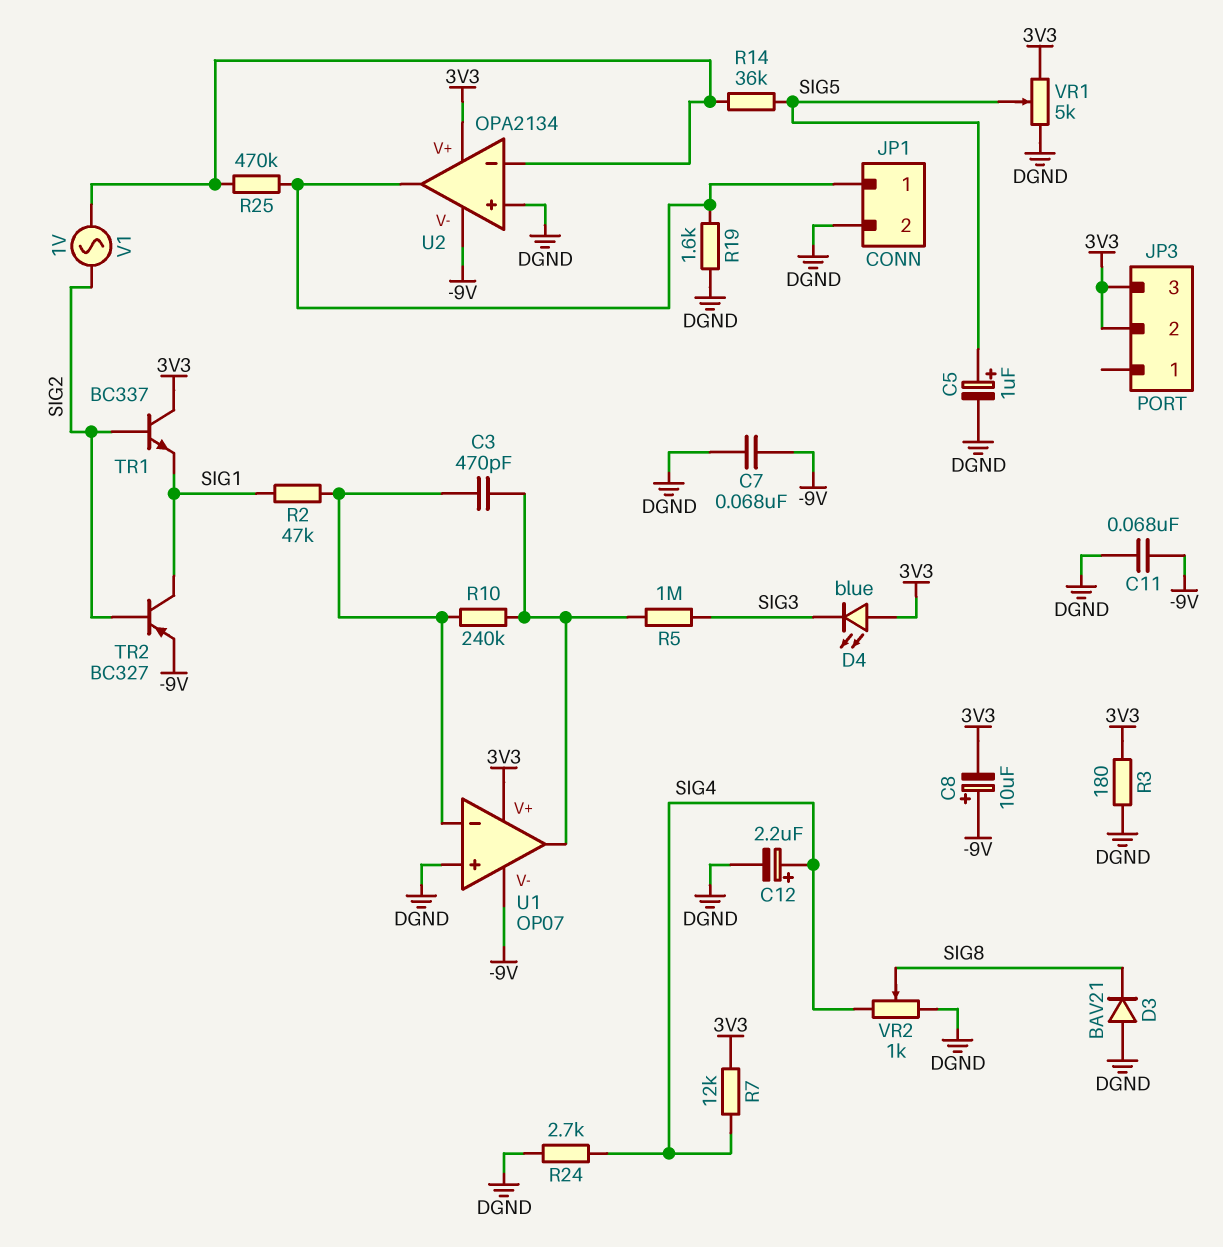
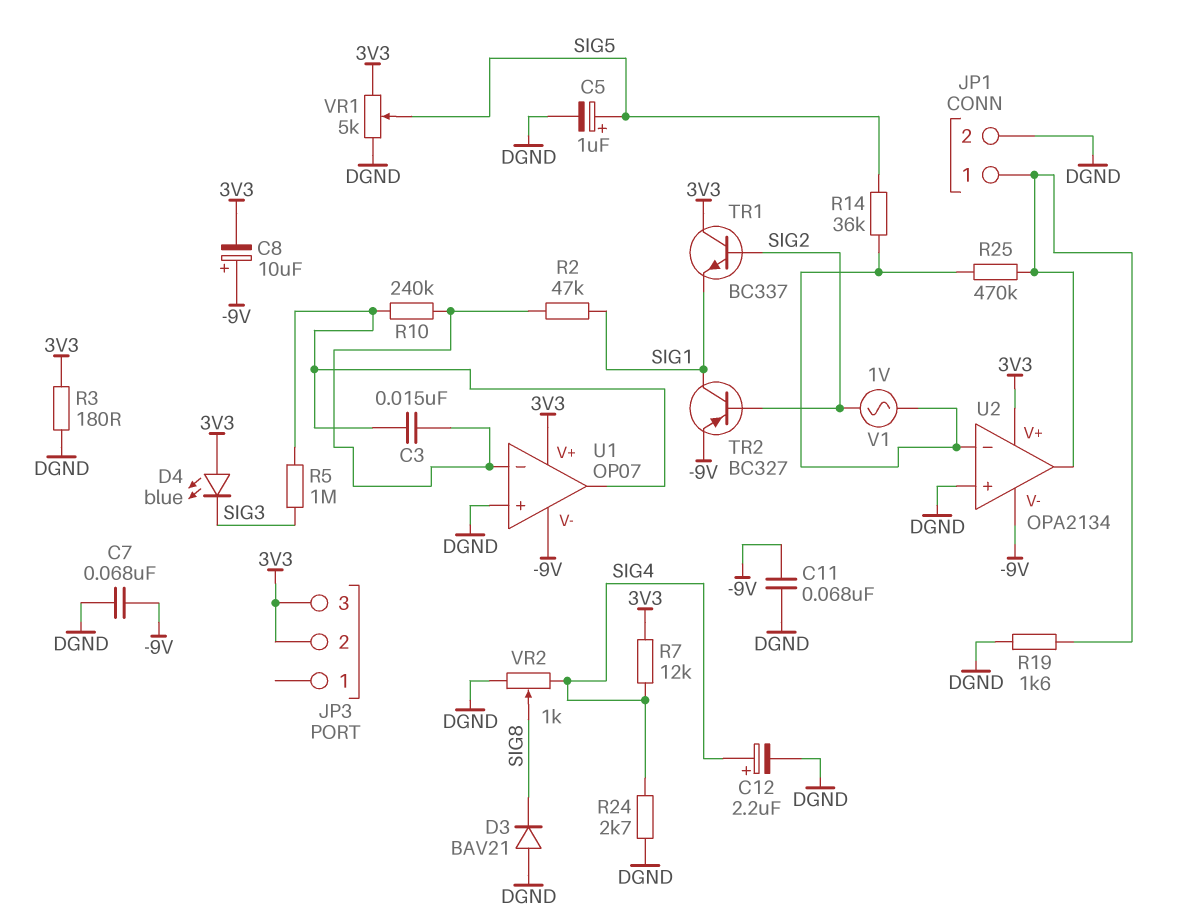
C3: 470pF (U1/in-, U1/out) -> 15nF (U1/in-, U1/out)

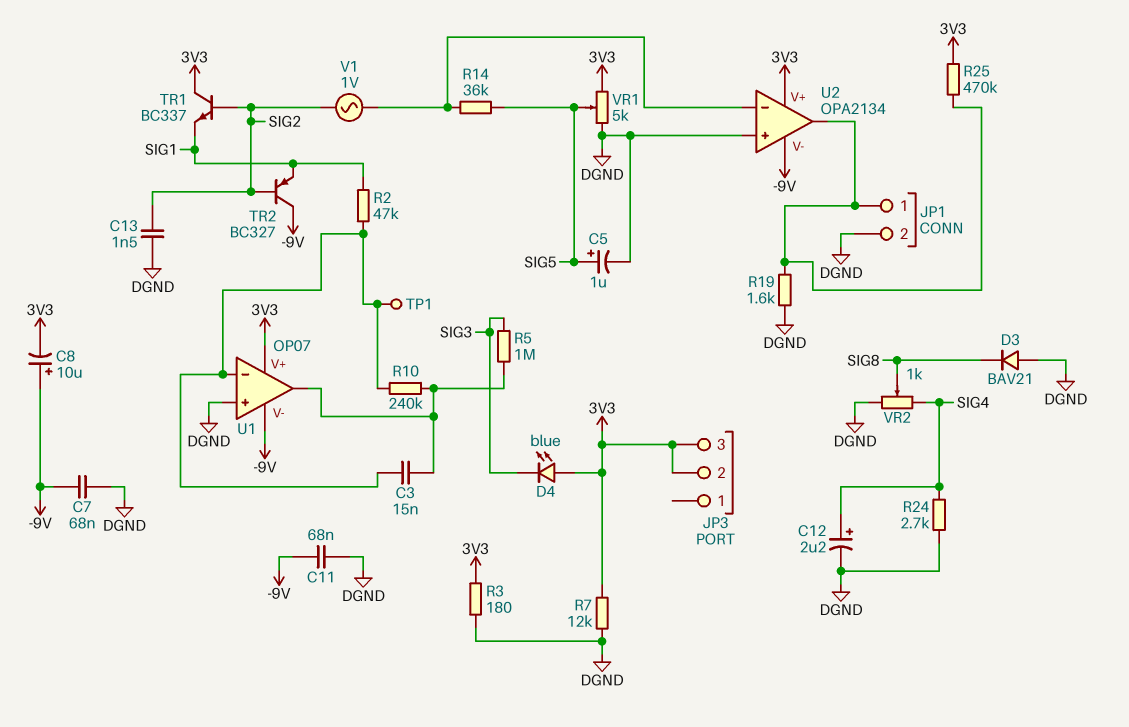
C13: none -> 1.5nF (DGND, SIG2)
R7: 12k (3V3, SIG4) -> 12k (3V3, DGND)
R25: 470k (JP1/1, U2/in-) -> 470k (3V3, JP1/1)
TP1: none -> test point (U1/in-)
TR2: PNP BC327 (B SIG2, C SIG1, E -9V) -> PNP BC327 (B SIG2, C -9V, E SIG1)

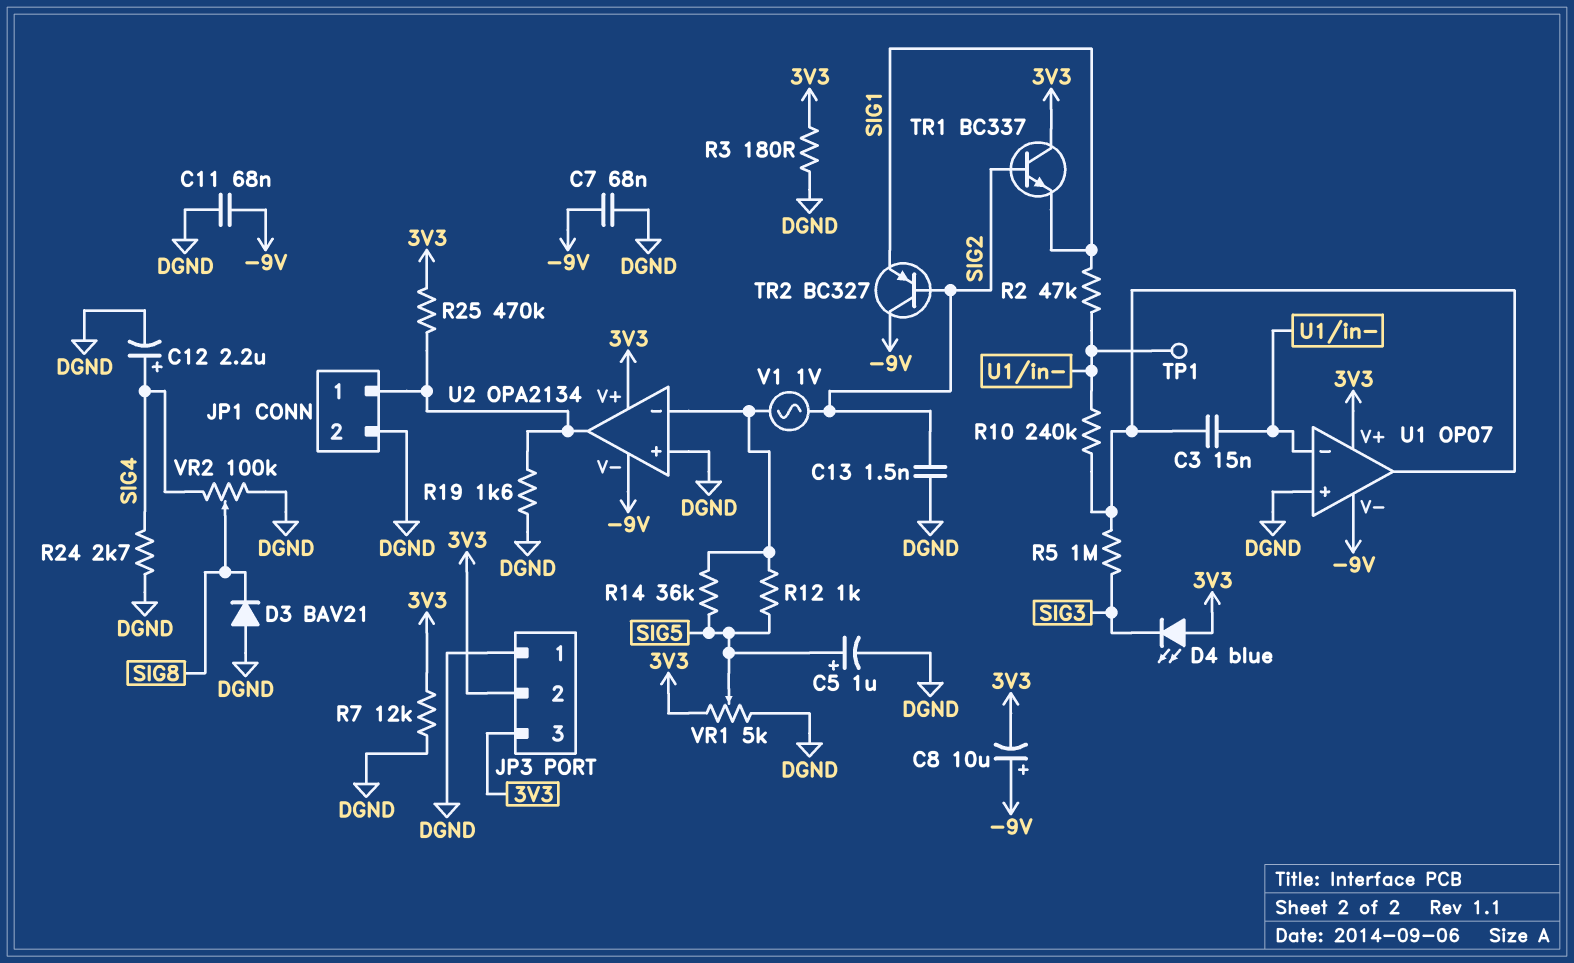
JP3 pin 1: none -> DGND
R12: none -> 1k (SIG5, U2/in-)
VR2: 1k (DGND, SIG4, wiper SIG8) -> 100k (DGND, SIG4, wiper SIG8)

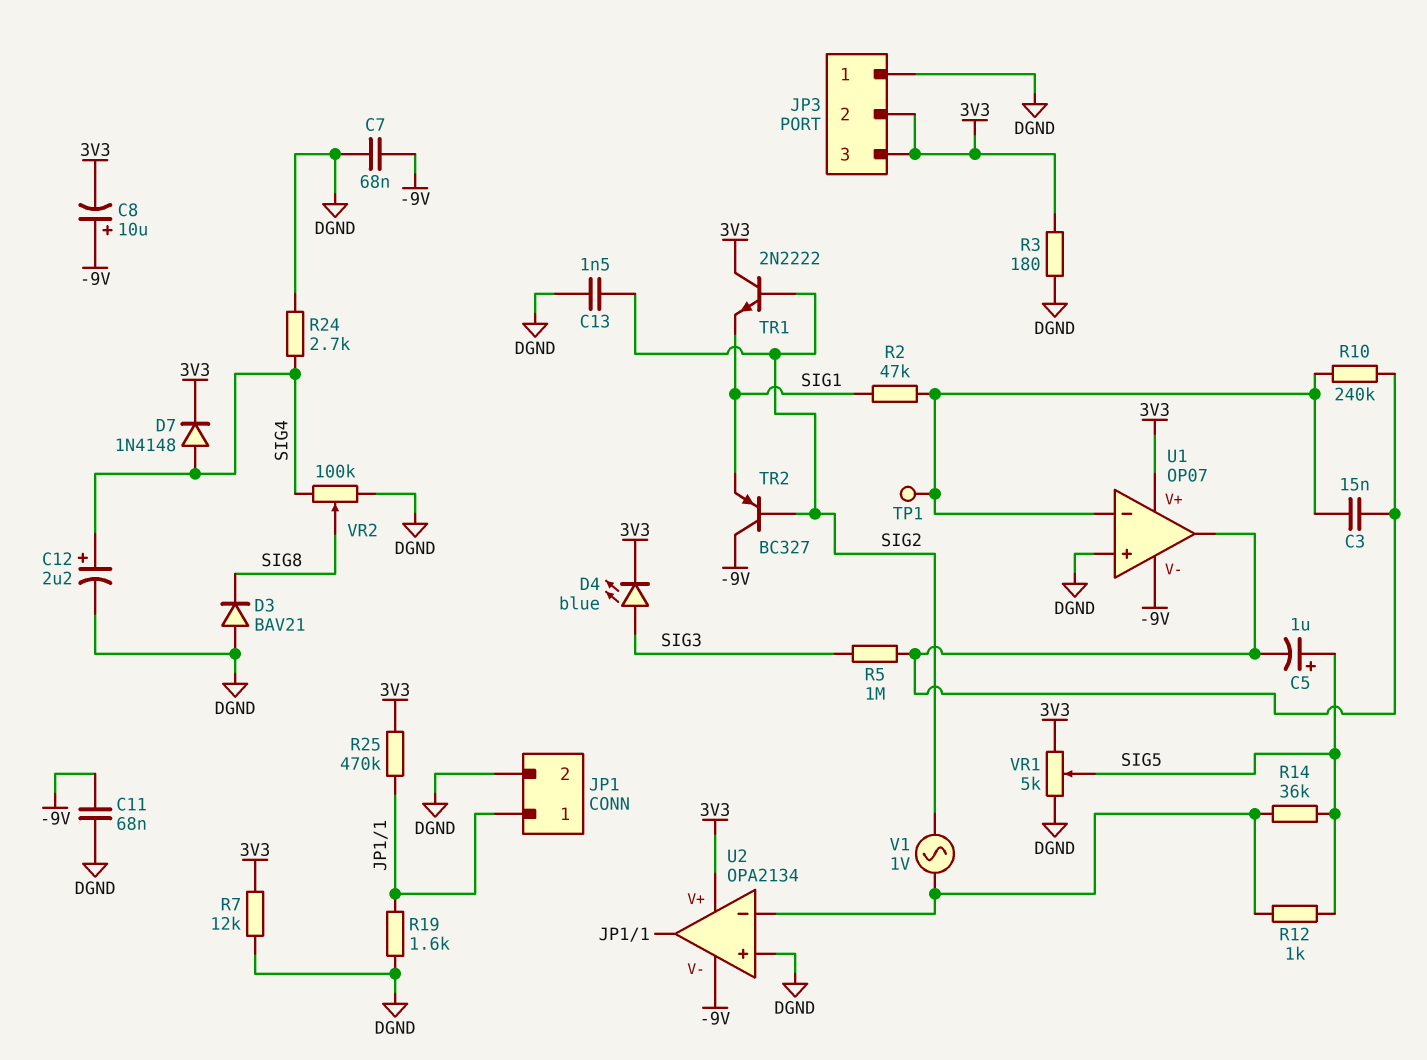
C5: 1uF (plus SIG5, minus DGND) -> 1uF (plus SIG5, minus U1/out)
D4: LED blue (A 3V3, K SIG3) -> LED blue (A SIG3, K 3V3)
D7: none -> diode 1N4148 (A SIG4, K 3V3)
TR1: NPN BC337 (B SIG2, C 3V3, E SIG1) -> NPN 2N2222 (B SIG2, C 3V3, E SIG1)

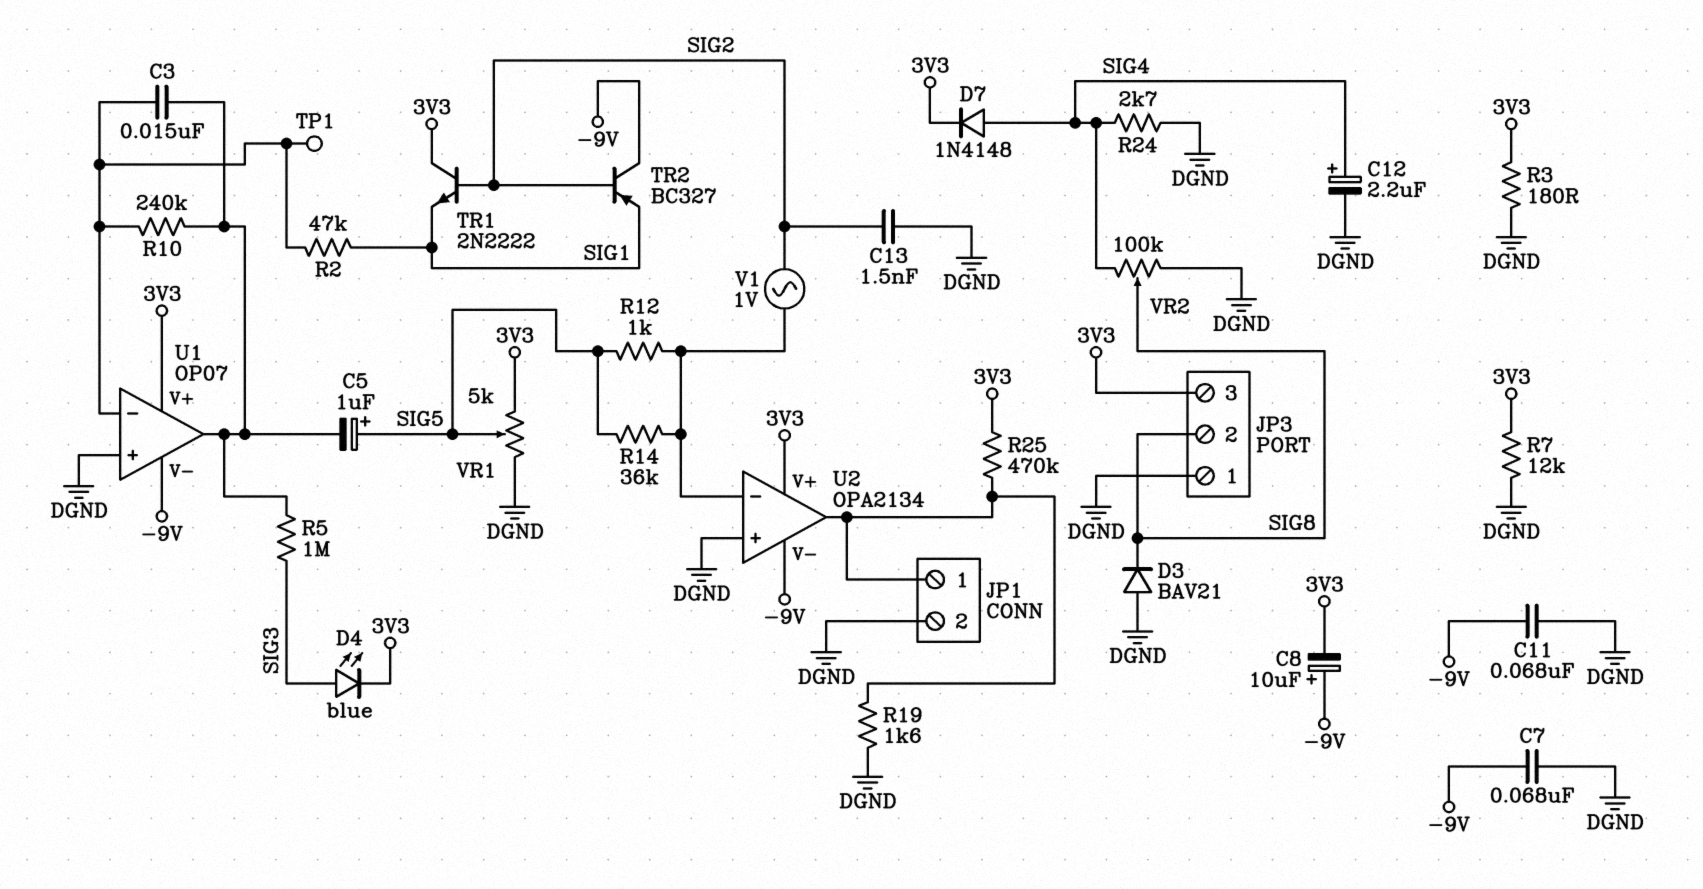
JP3 pin 2: 3V3 -> SIG8

